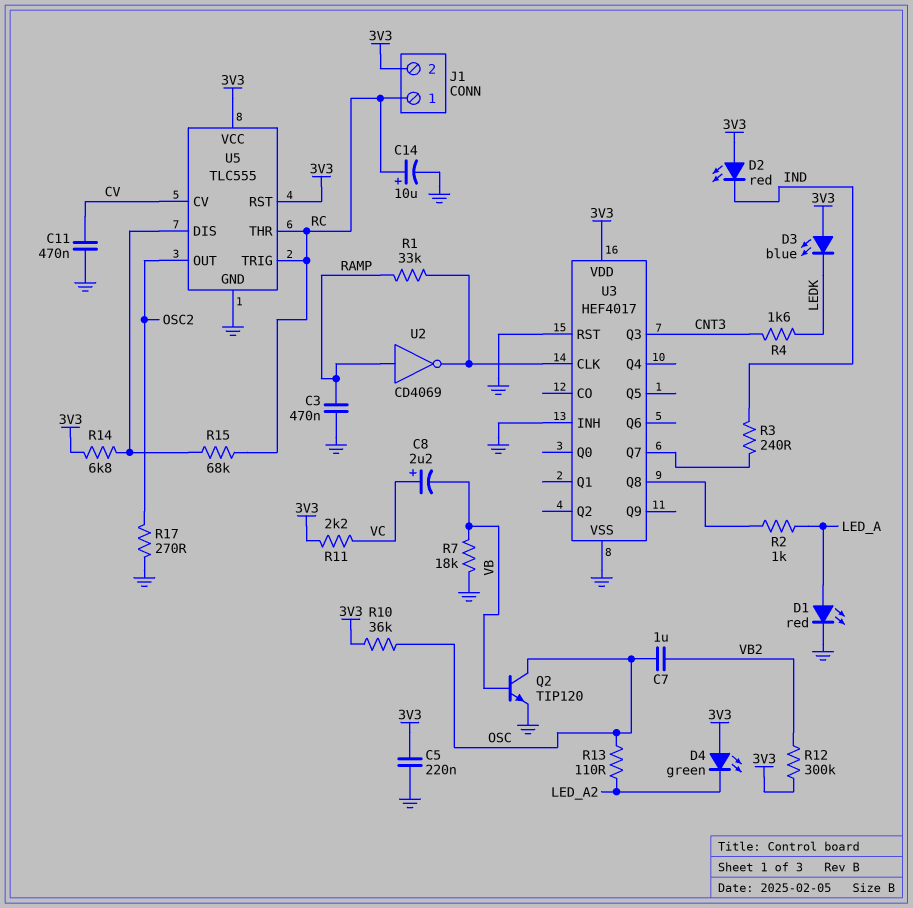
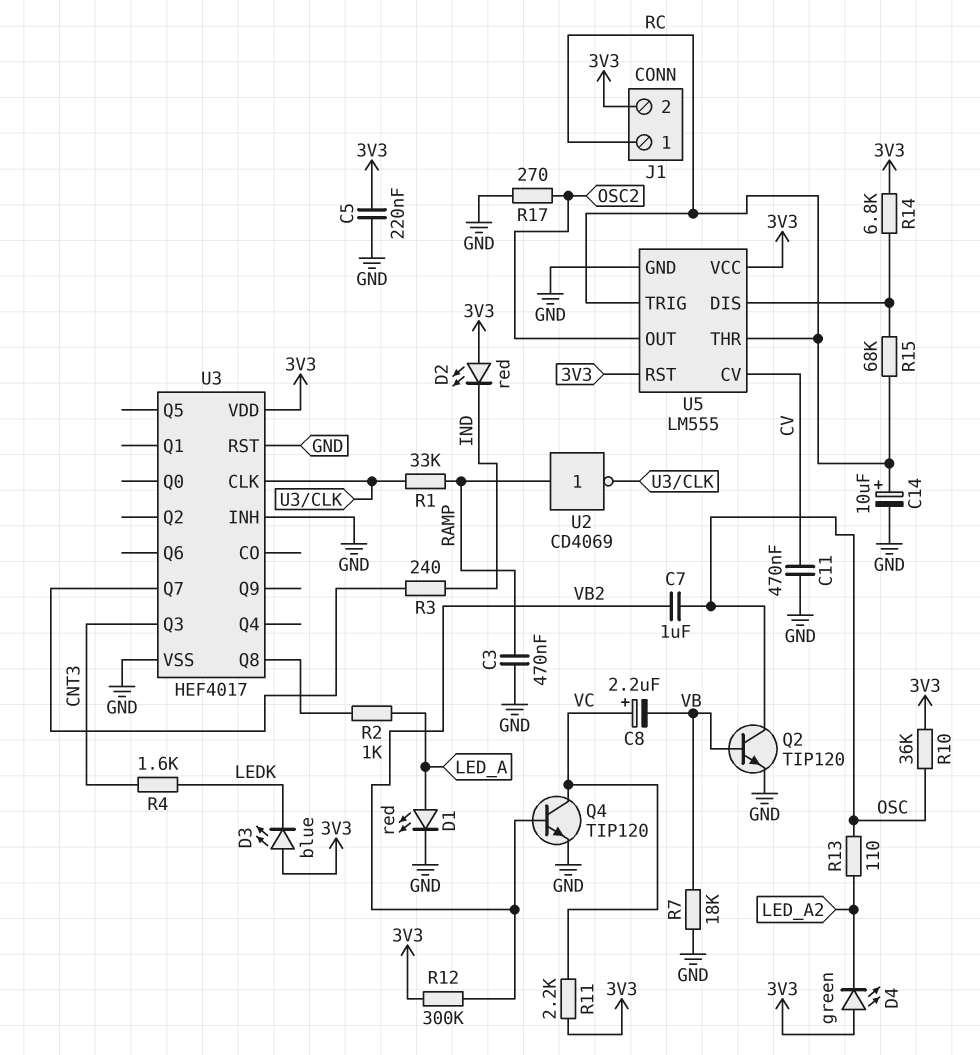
Q4: none -> NPN TIP120 (B VB2, C VC, E GND)
U5: TLC555 -> LM555

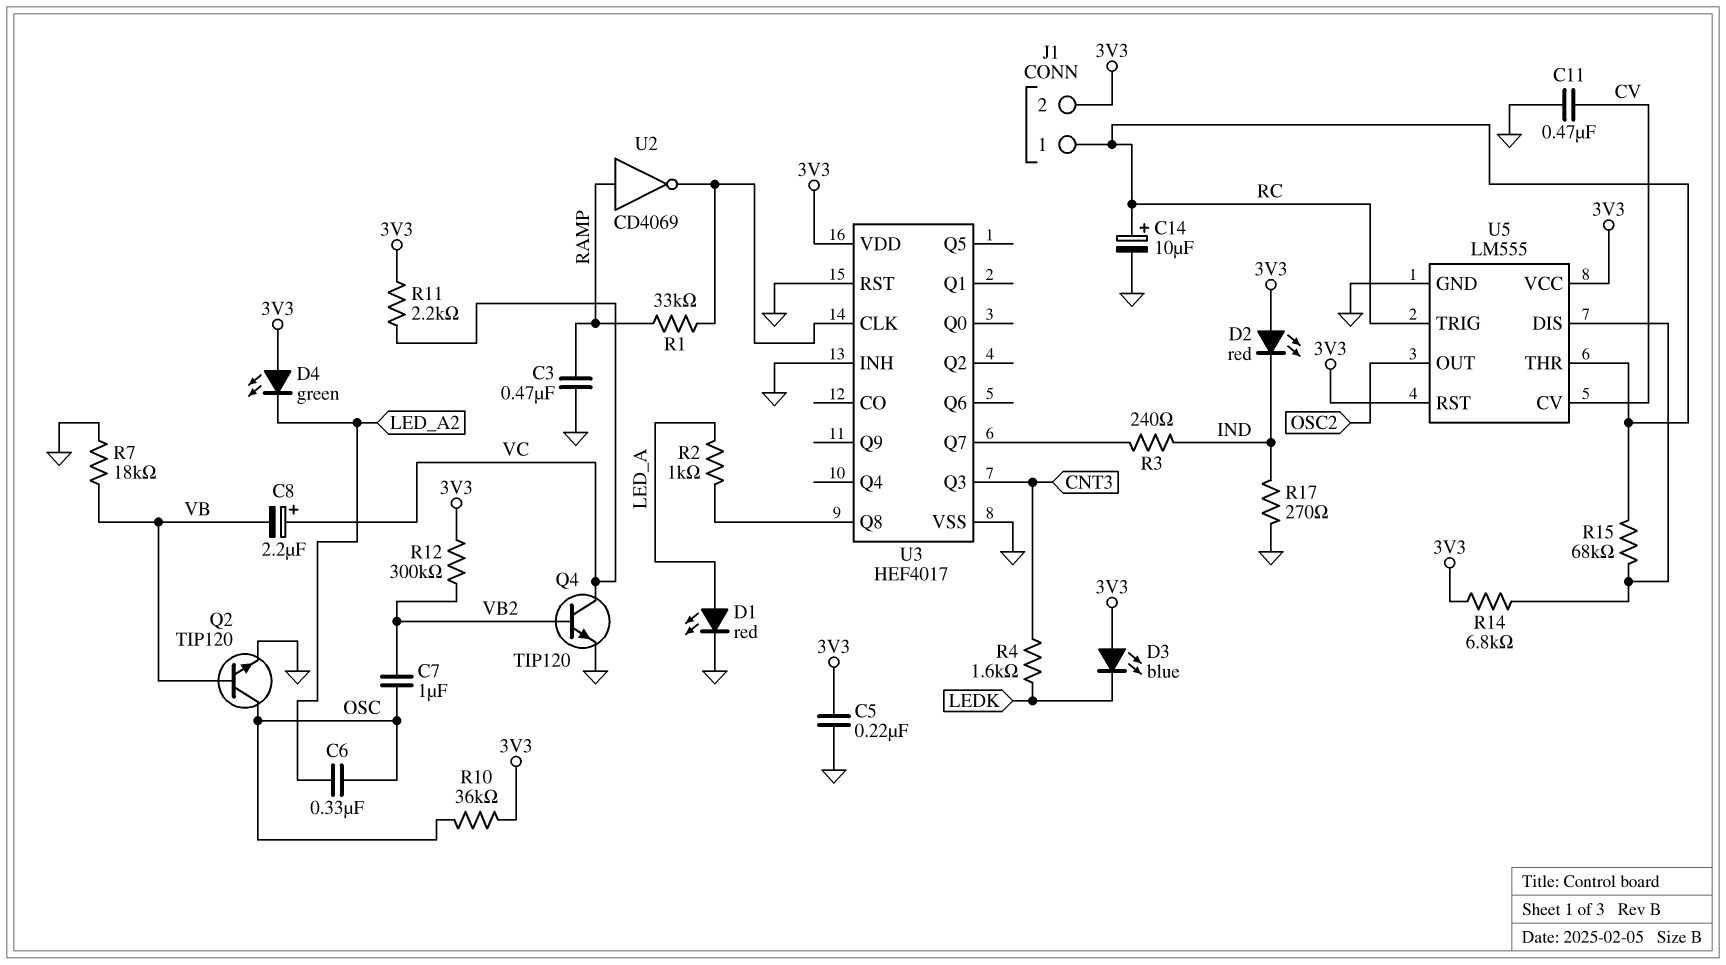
C6: none -> 330nF (LED_A2, OSC)
R13: 110 (LED_A2, OSC) -> none
R17: 270 (GND, OSC2) -> 270 (GND, IND)

